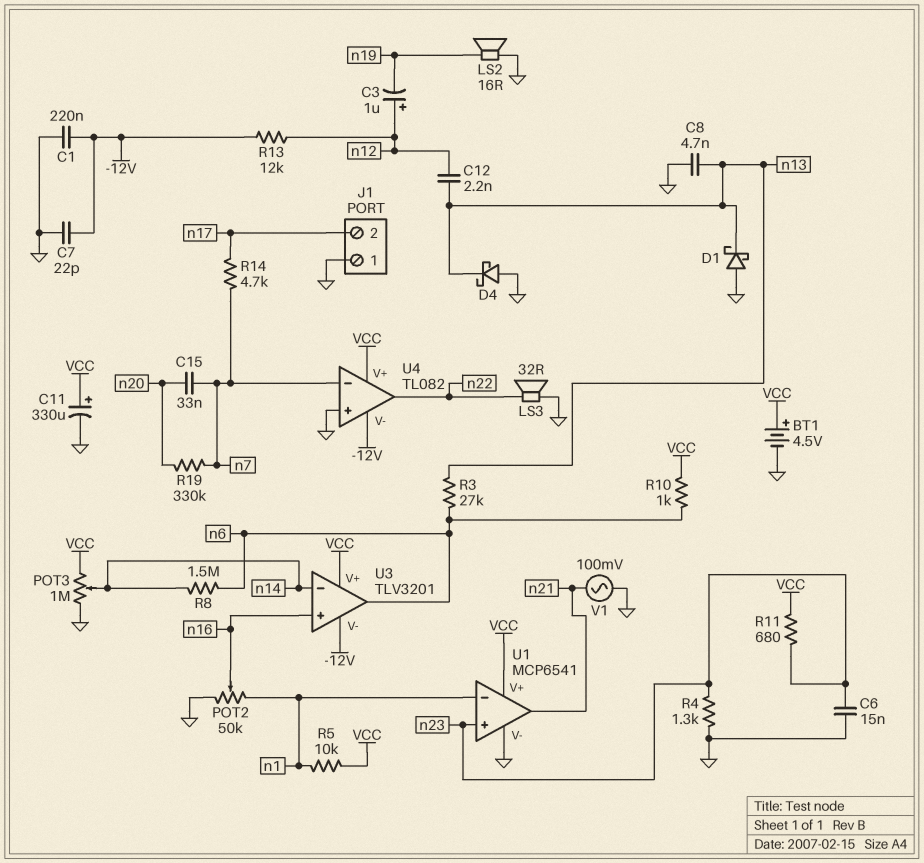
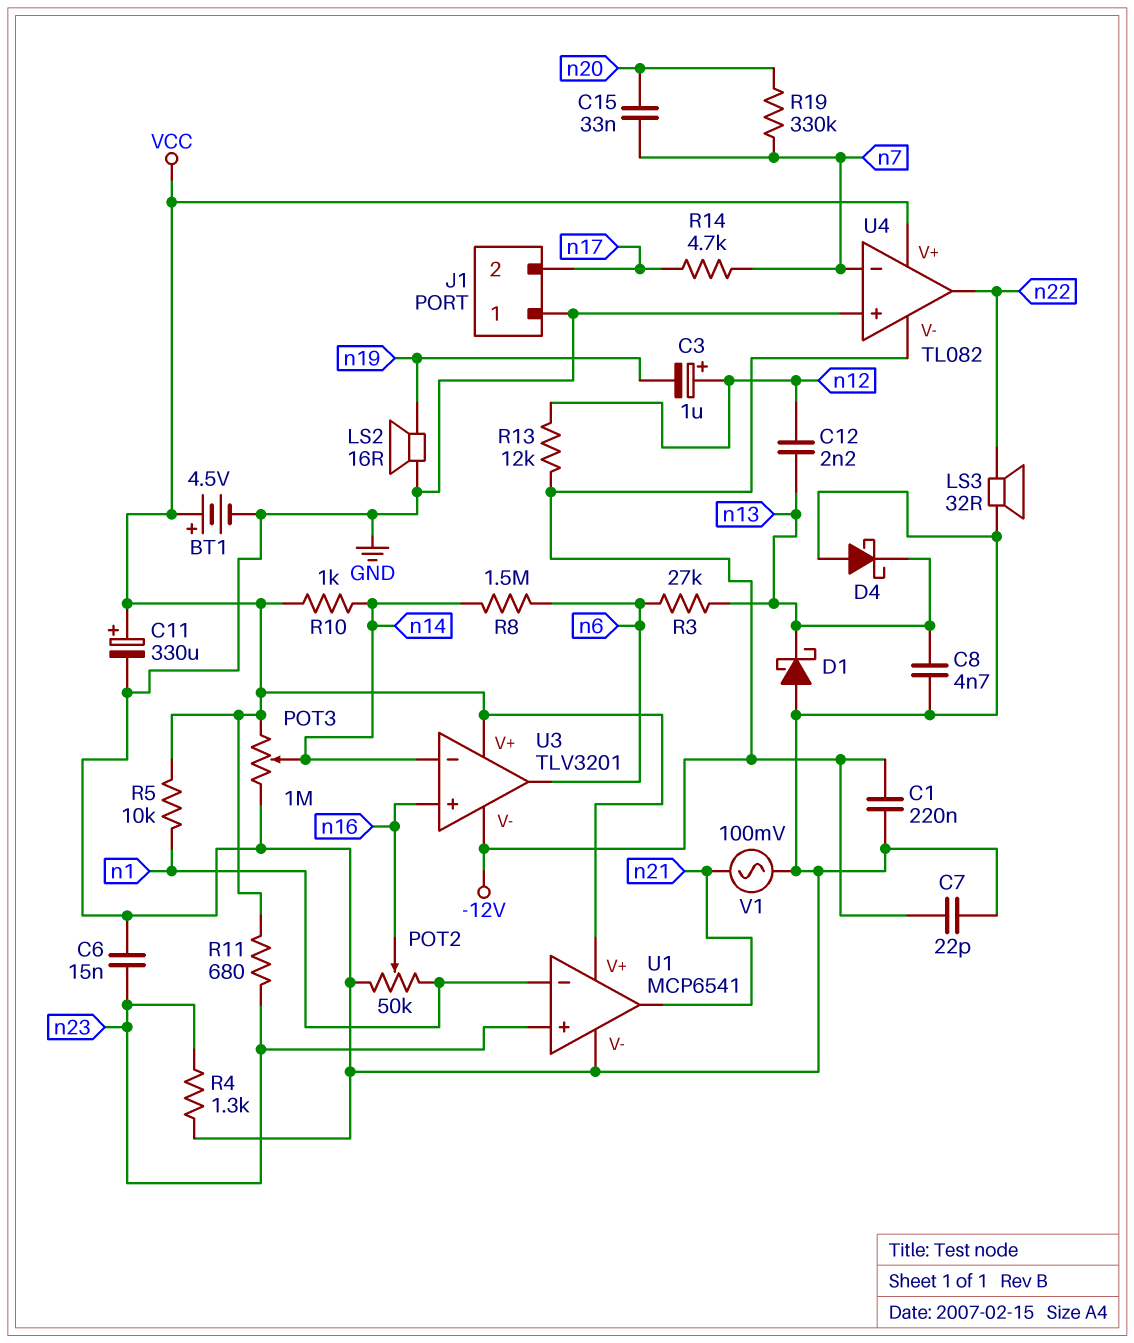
R10: 1k (VCC, n6) -> 1k (VCC, n14)

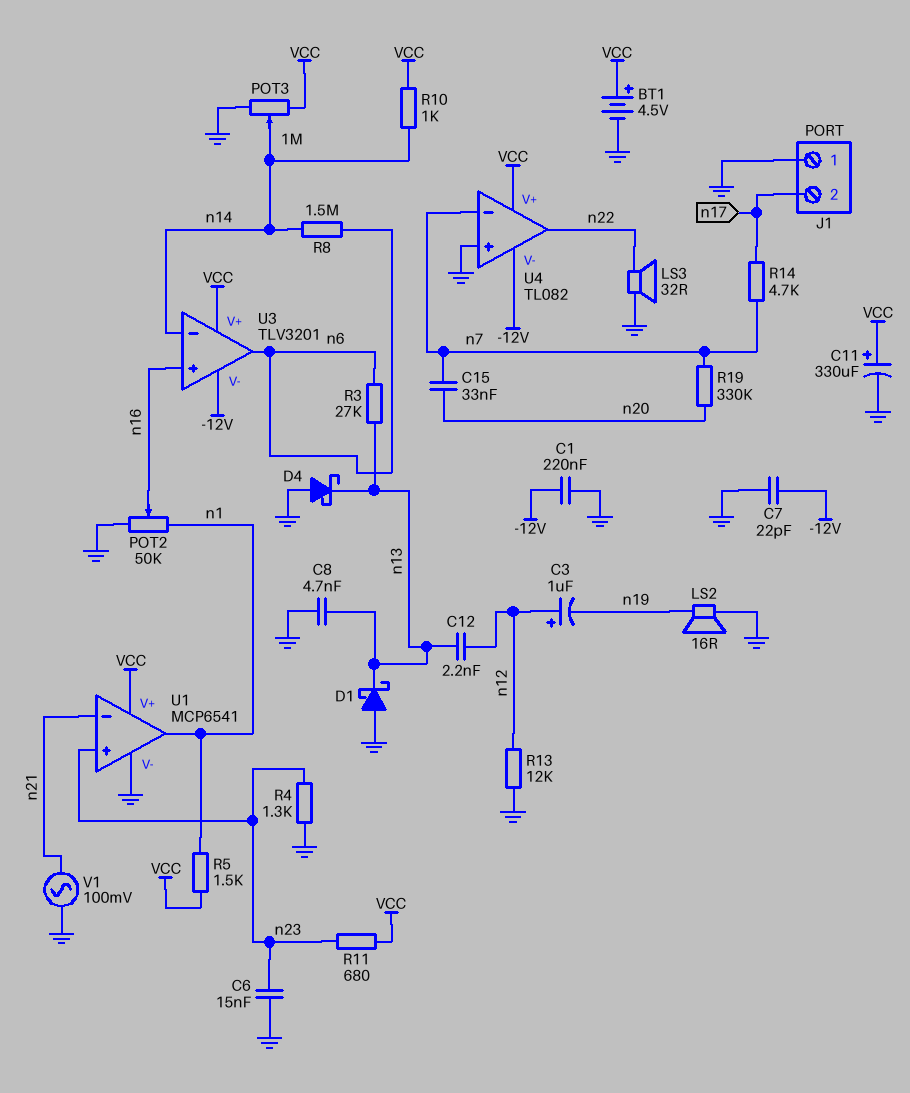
R5: 10k (VCC, n1) -> 1.5k (VCC, n1)
R13: 12k (-12V, n12) -> 12k (GND, n12)
U1 pin in-: n1 -> n21
U1 pin out: n21 -> n1

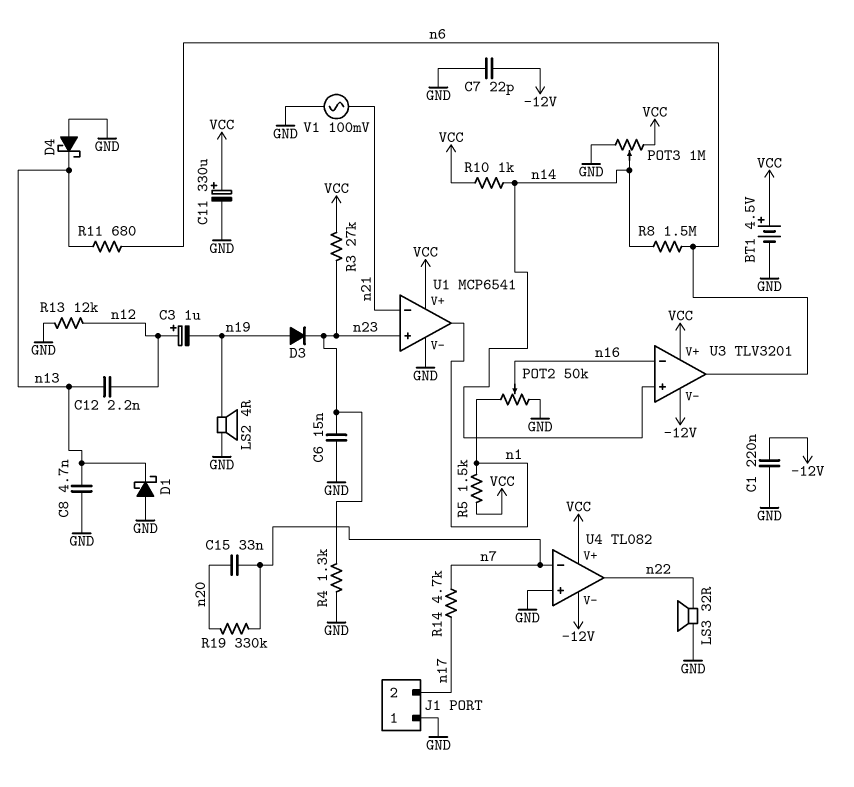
D3: none -> diode (A n19, K n23)
LS2: speaker 16R (GND, n19) -> speaker 4R (GND, n19)
R3: 27k (n6, n13) -> 27k (VCC, n23)
R11: 680 (VCC, n23) -> 680 (n6, n13)
U3 pin in+: n16 -> n14
U3 pin in-: n14 -> n16

